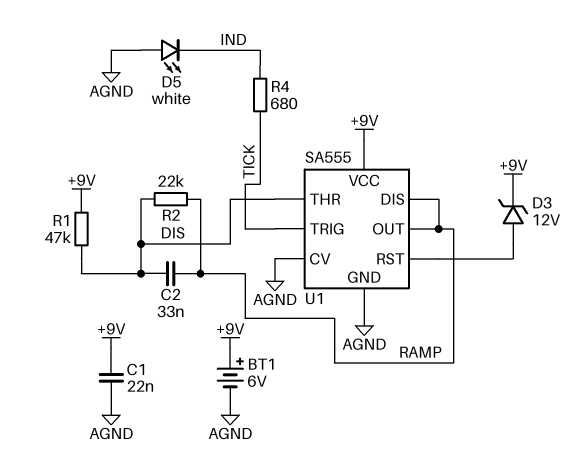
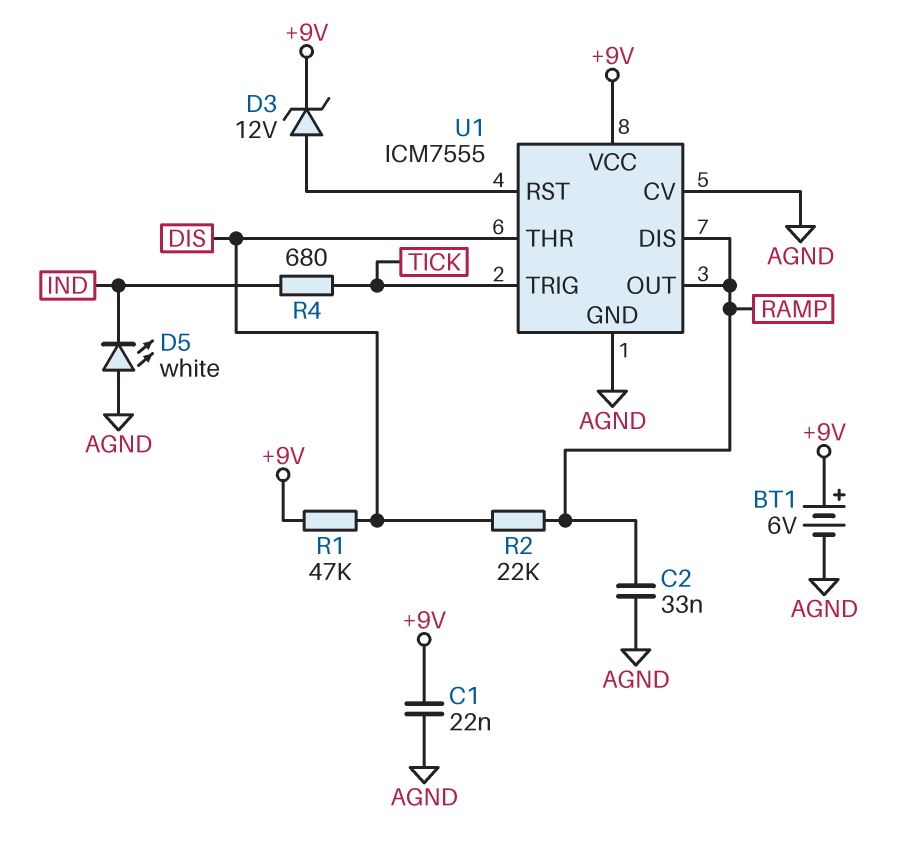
C2: 33nF (DIS, RAMP) -> 33nF (AGND, RAMP)
U1: SA555 -> ICM7555

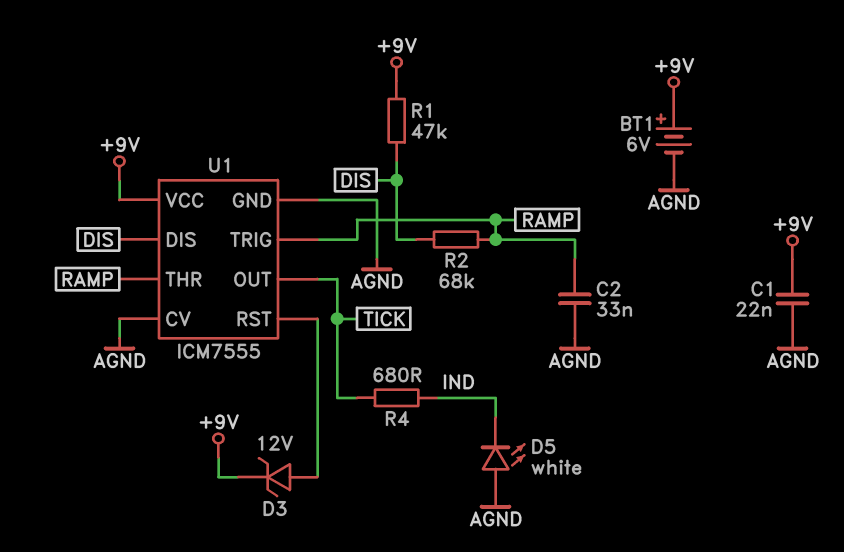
R2: 22k (DIS, RAMP) -> 68k (DIS, RAMP)
U1 pin DIS: RAMP -> DIS
U1 pin OUT: RAMP -> TICK
U1 pin THR: DIS -> RAMP
U1 pin TRIG: TICK -> RAMP

